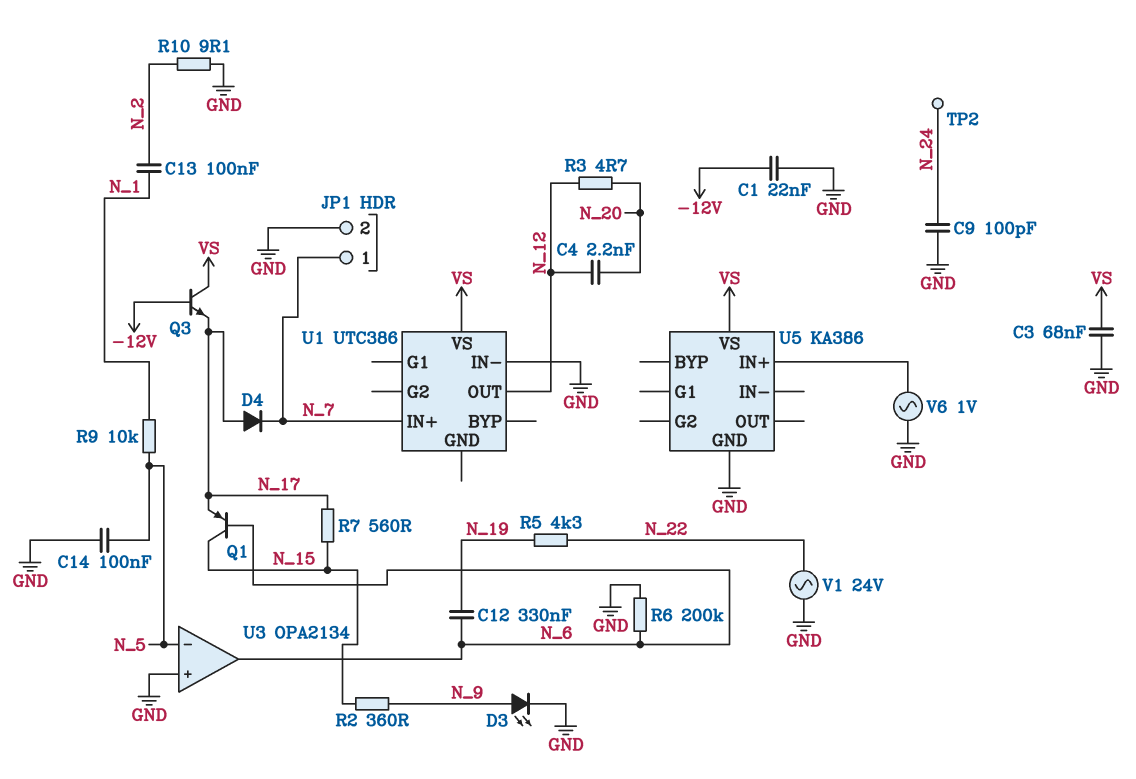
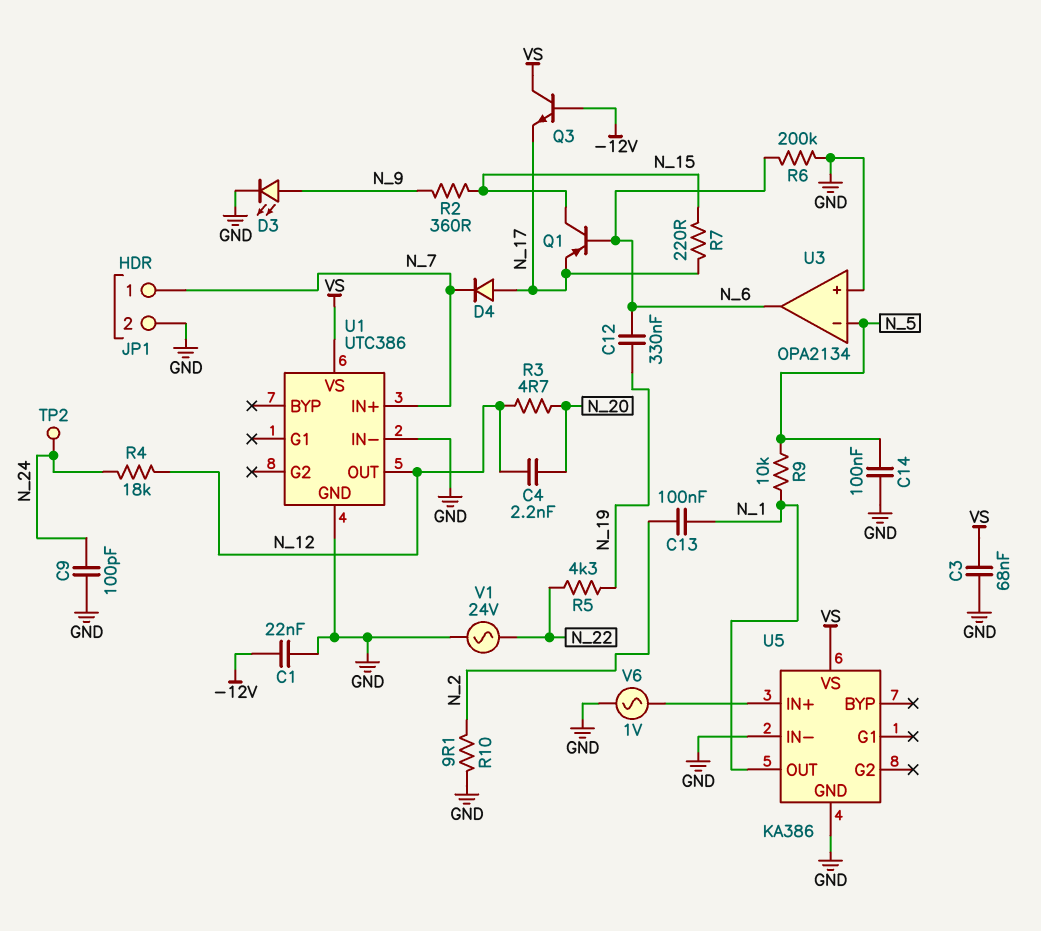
R4: none -> 18k (N_12, N_24)
R7: 560 (N_15, N_17) -> 220 (N_15, N_17)
U1 pin GND: none -> GND
U5 pin IN-: none -> GND
U5 pin OUT: none -> N_1

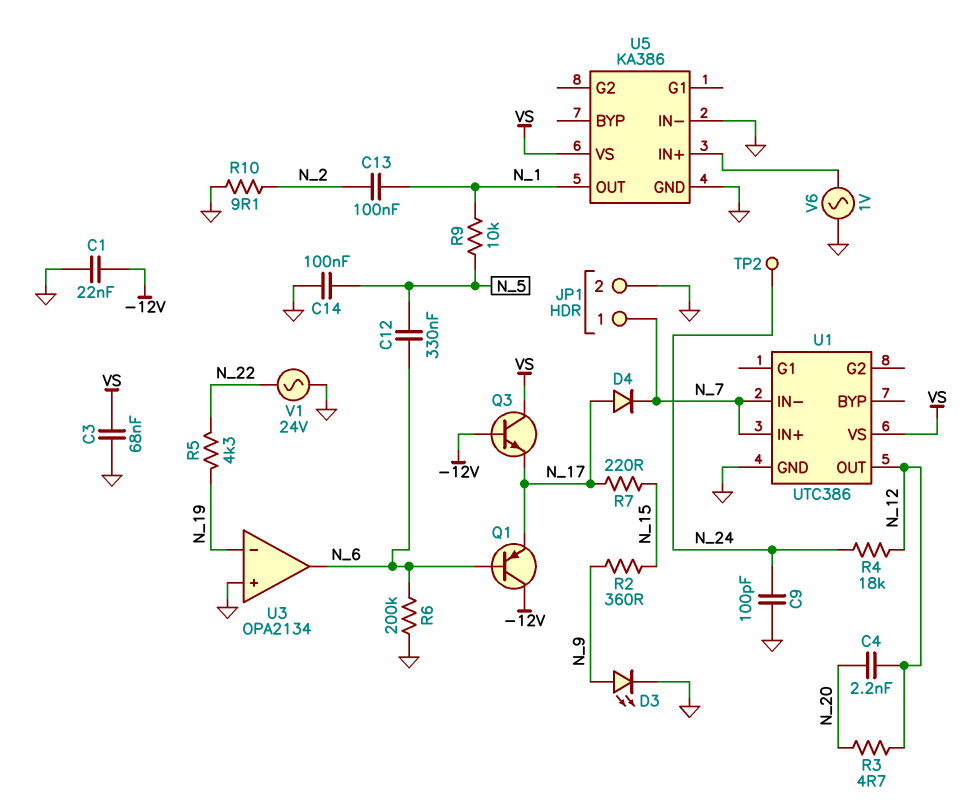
C12: 330nF (N_6, N_19) -> 330nF (N_5, N_6)
Q1: PNP (B N_6, C N_15, E N_17) -> PNP (B N_6, C -12V, E N_17)
U1 pin IN-: GND -> N_7
U3 pin in-: N_5 -> N_19

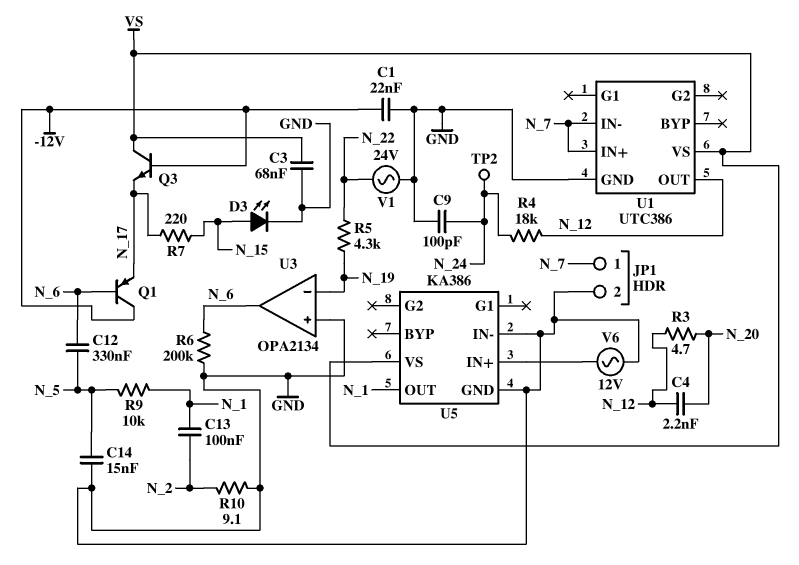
C14: 100nF (GND, N_5) -> 15nF (GND, N_5)
D3: LED (A N_9, K GND) -> LED (A N_15, K GND)
D4: diode (A N_17, K N_7) -> none
R2: 360 (N_9, N_15) -> none
V6: AC 1V (GND, U5/IN+) -> AC 12V (GND, U5/IN+)

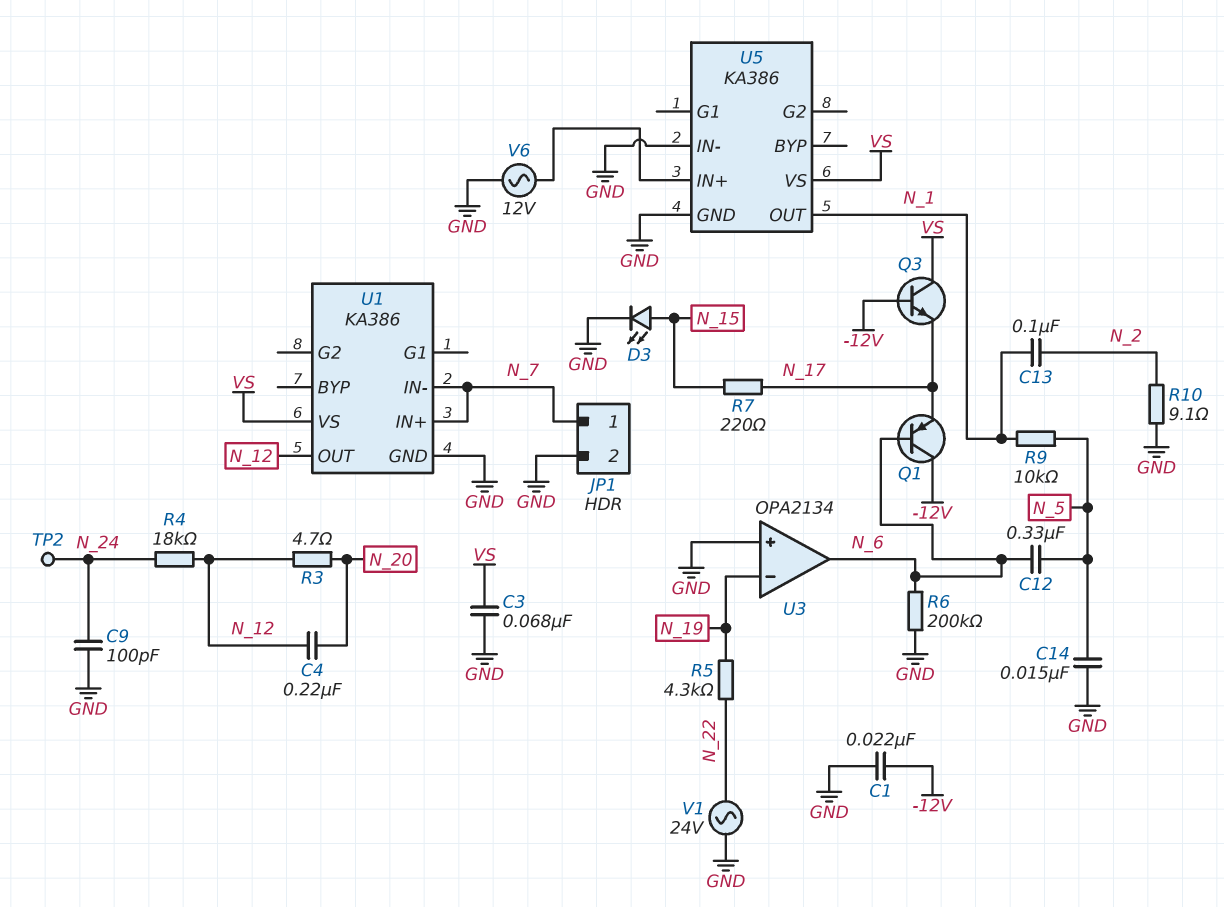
C4: 2.2nF (N_12, N_20) -> 220nF (N_12, N_20)
U1: UTC386 -> KA386

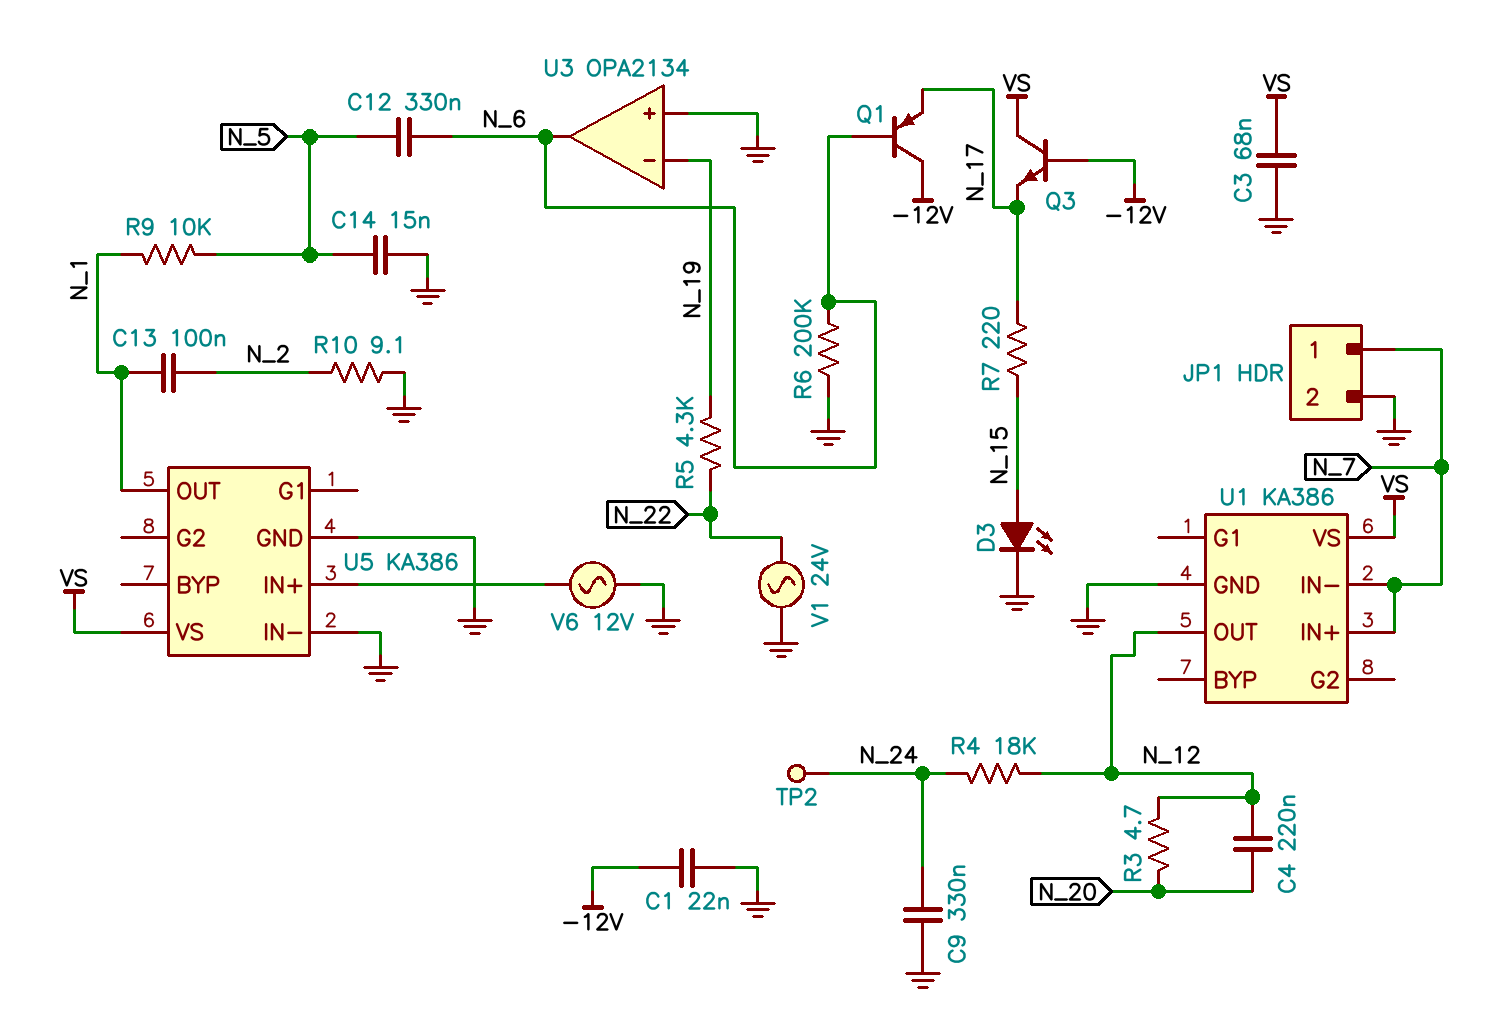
C9: 100pF (GND, N_24) -> 330nF (GND, N_24)

